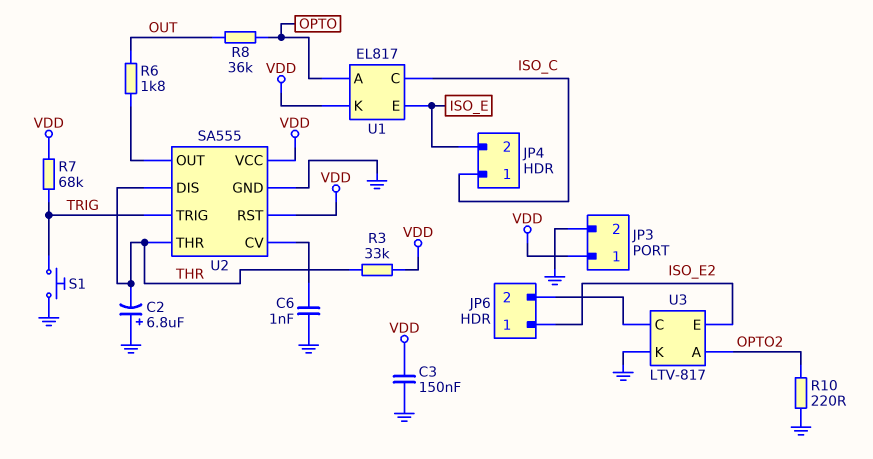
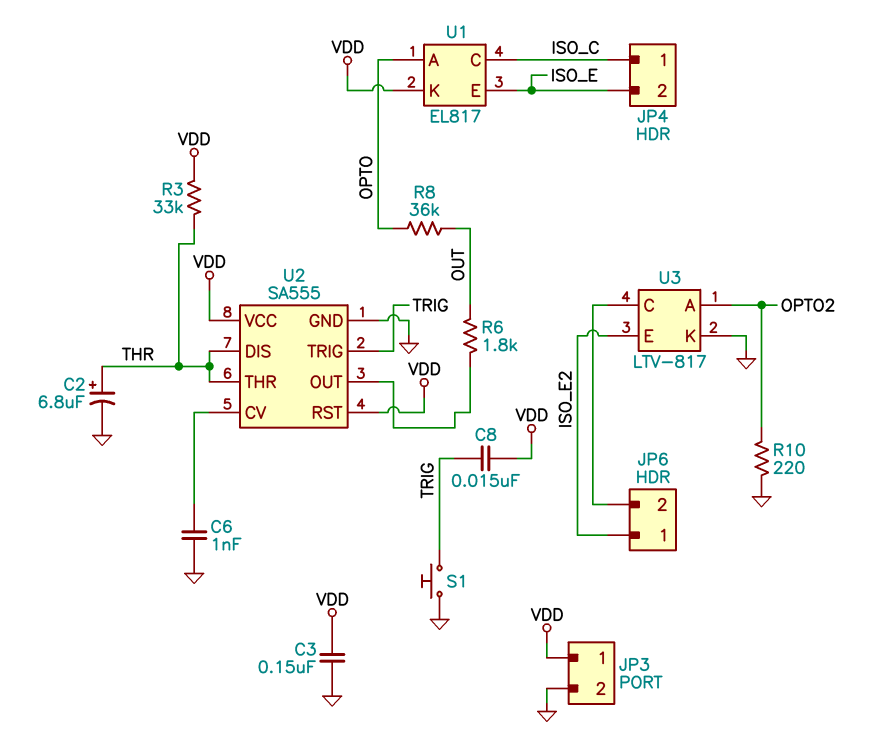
C2: 6.8uF (plus GND, minus THR) -> 6.8uF (plus THR, minus GND)
C8: none -> 15nF (TRIG, VDD)
R7: 68k (TRIG, VDD) -> none

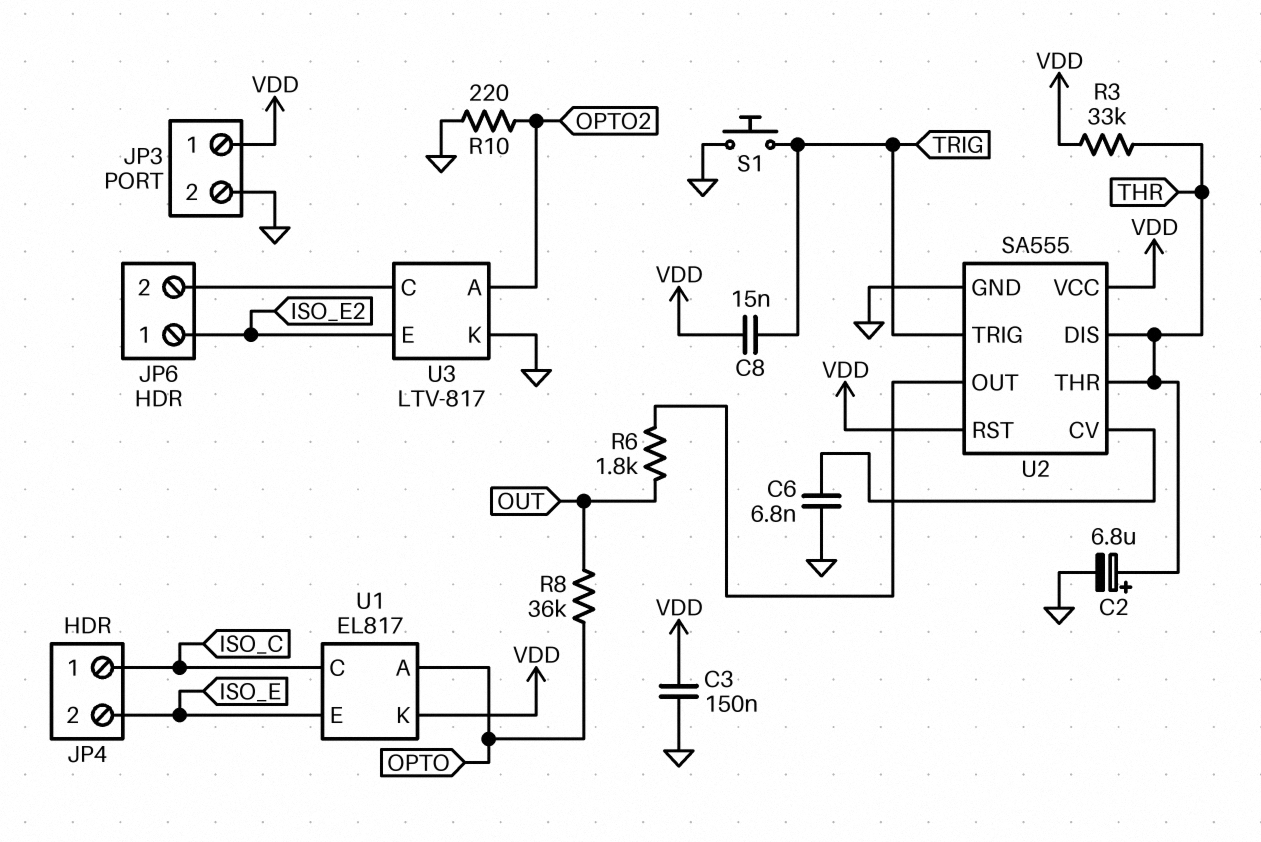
C6: 1nF (GND, U2/CV) -> 6.8nF (GND, U2/CV)

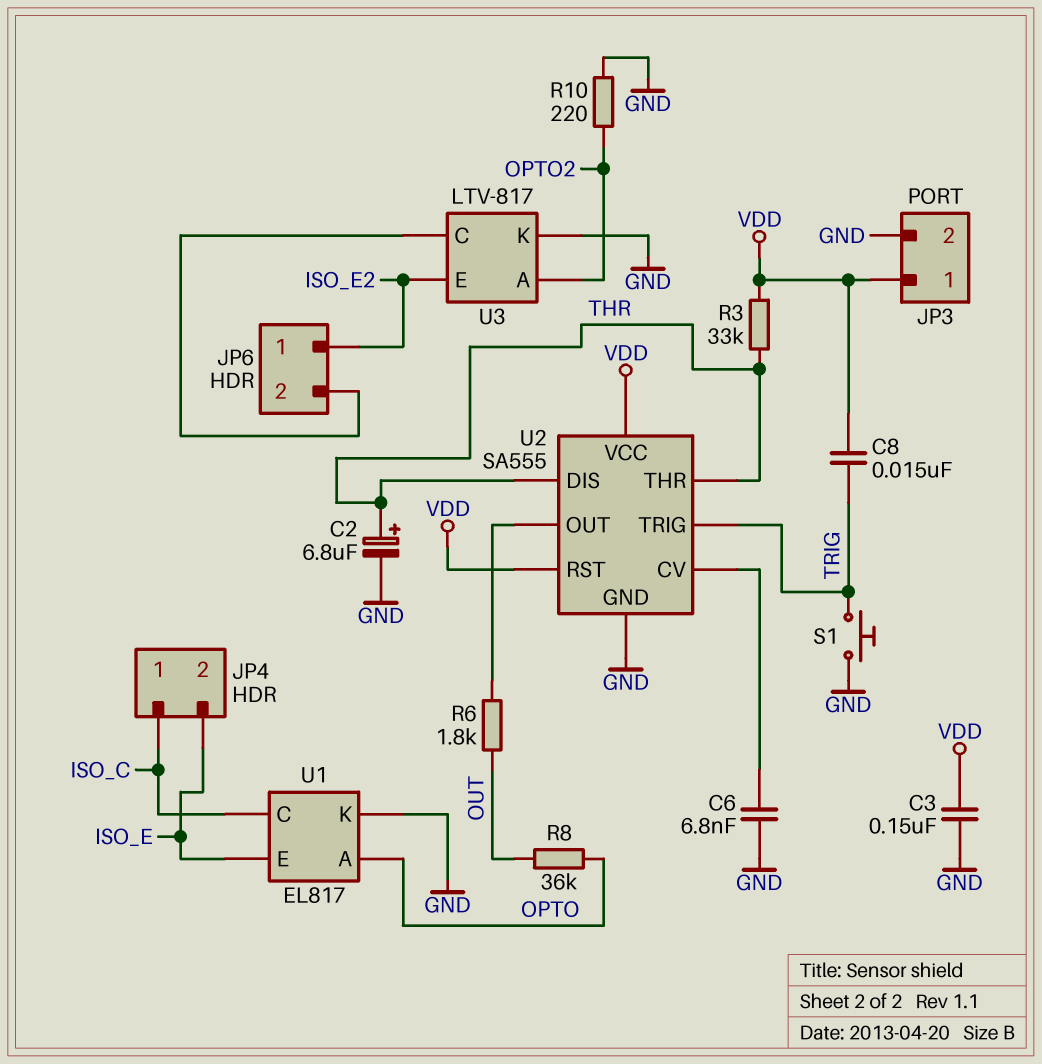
U1 pin K: VDD -> GND

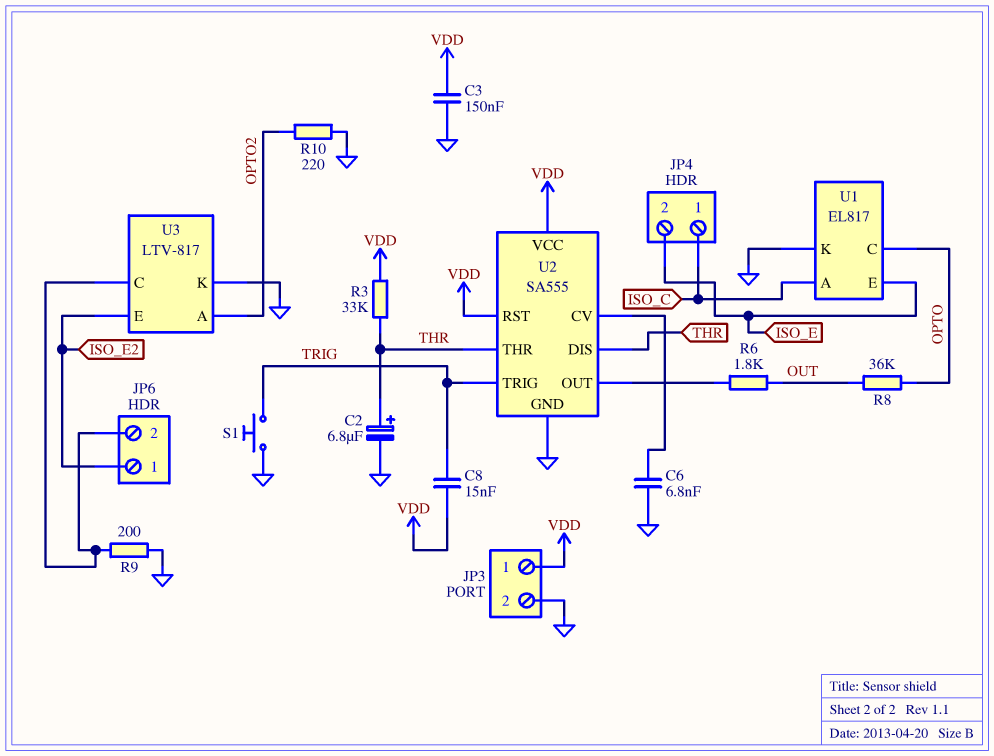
R9: none -> 200 (GND, JP6/2)
U1 pin A: OPTO -> ISO_C
U1 pin C: ISO_C -> OPTO

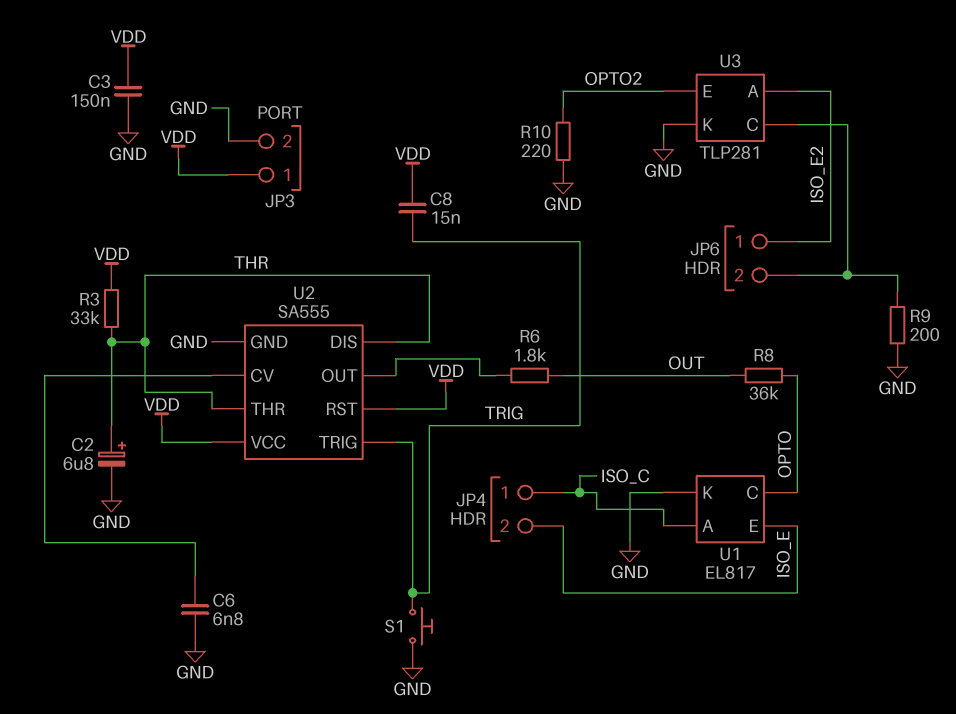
U3: LTV-817 -> TLP281
U3 pin A: OPTO2 -> ISO_E2
U3 pin E: ISO_E2 -> OPTO2

